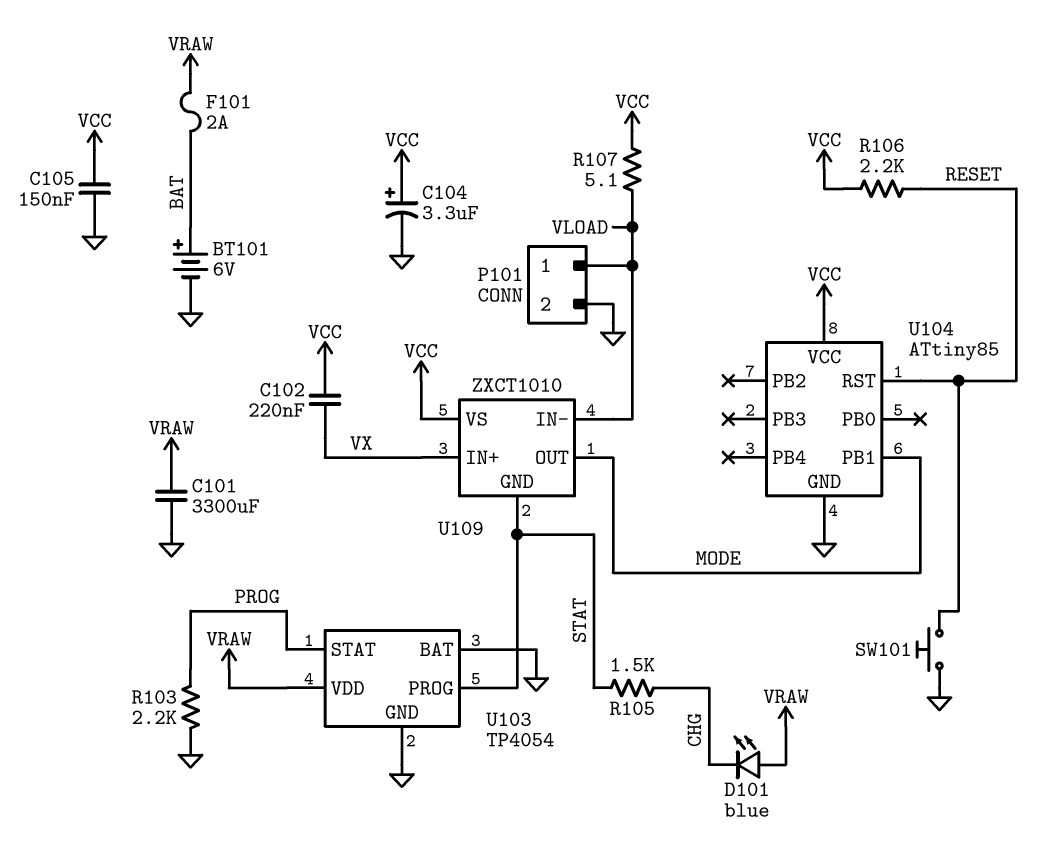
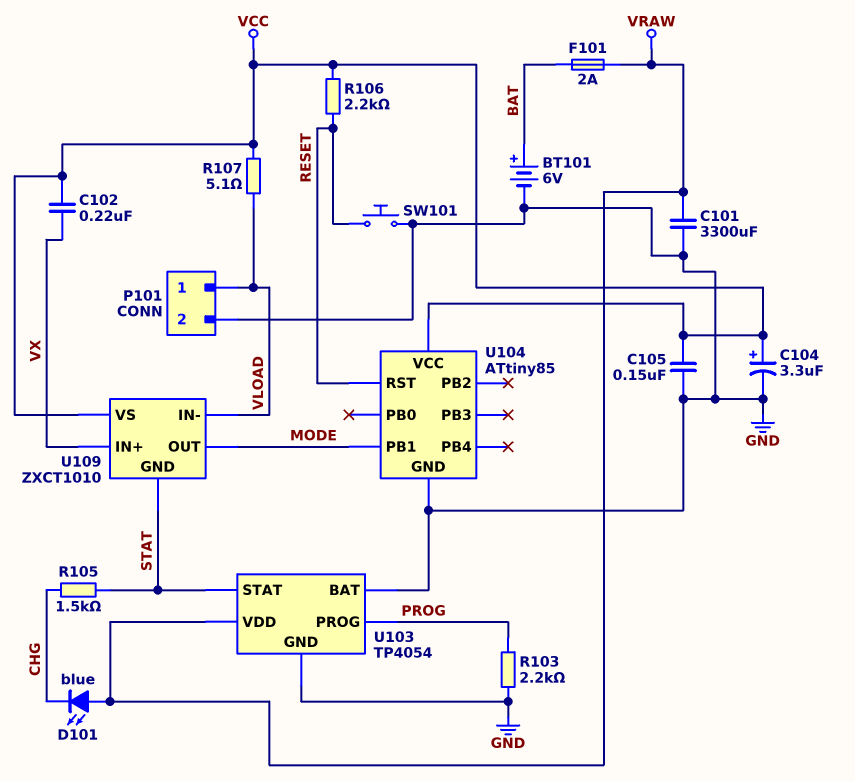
U103 pin PROG: STAT -> PROG
U103 pin STAT: PROG -> STAT

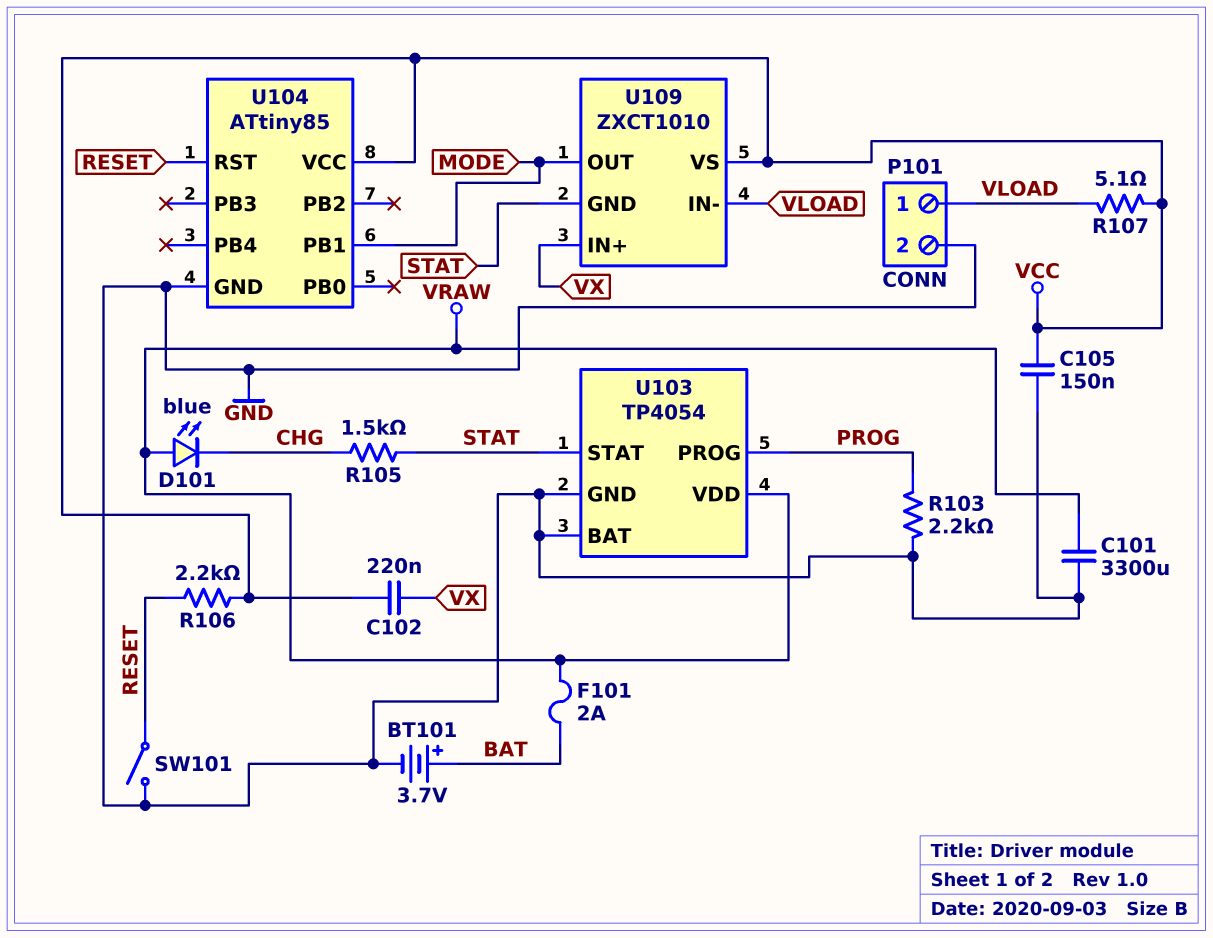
BT101: 6V (plus BAT, minus GND) -> 3.7V (plus BAT, minus GND)
C104: 3.3uF (plus VCC, minus GND) -> none
SW101: button (GND, RESET) -> switch (GND, RESET)

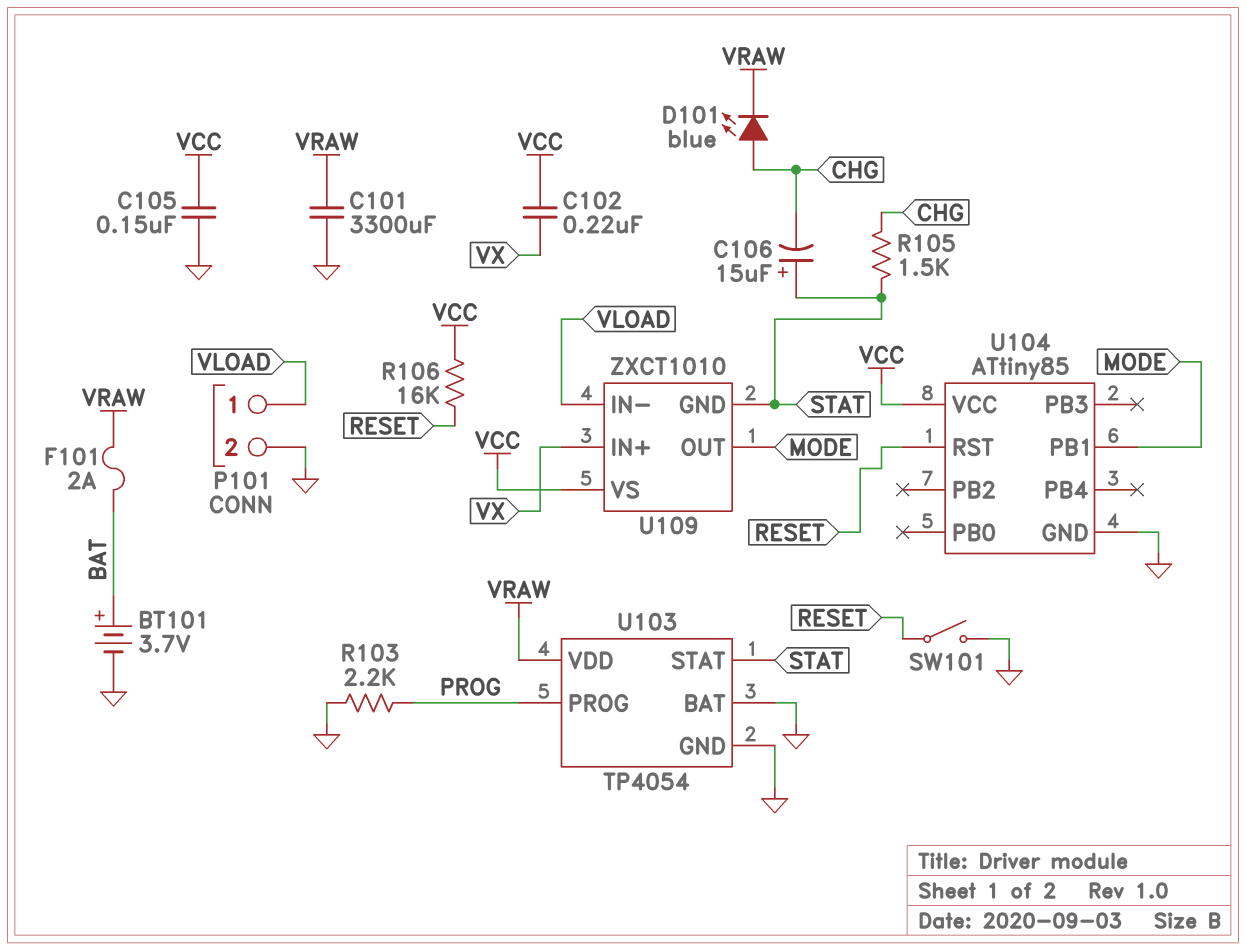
C106: none -> 15uF (plus STAT, minus CHG)
D101: LED blue (A VRAW, K CHG) -> LED blue (A CHG, K VRAW)
R106: 2.2k (RESET, VCC) -> 16k (RESET, VCC)
R107: 5.1 (VCC, VLOAD) -> none

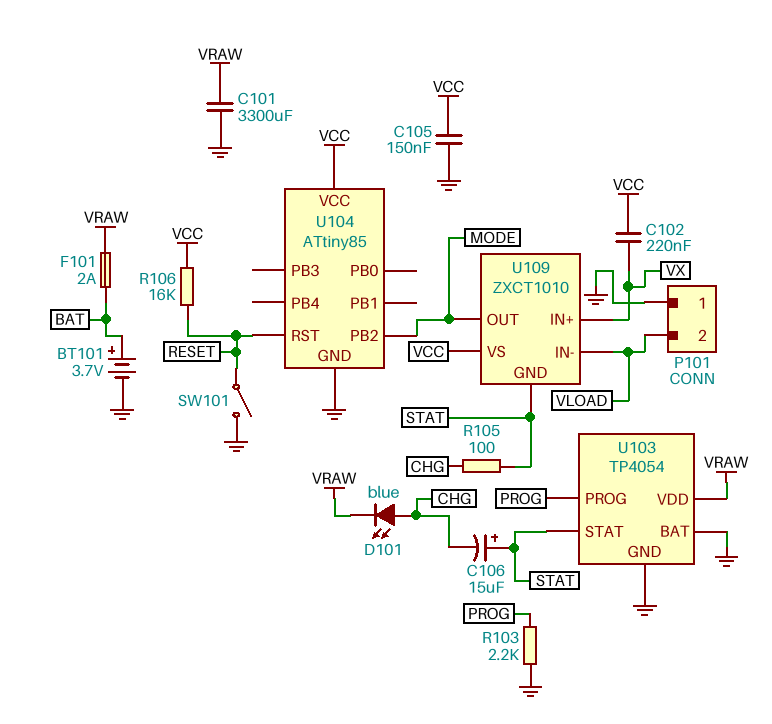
P101 pin 1: VLOAD -> GND
P101 pin 2: GND -> VLOAD
R105: 1.5k (CHG, STAT) -> 100 (CHG, STAT)
U104 pin PB1: MODE -> none
U104 pin PB2: none -> MODE

